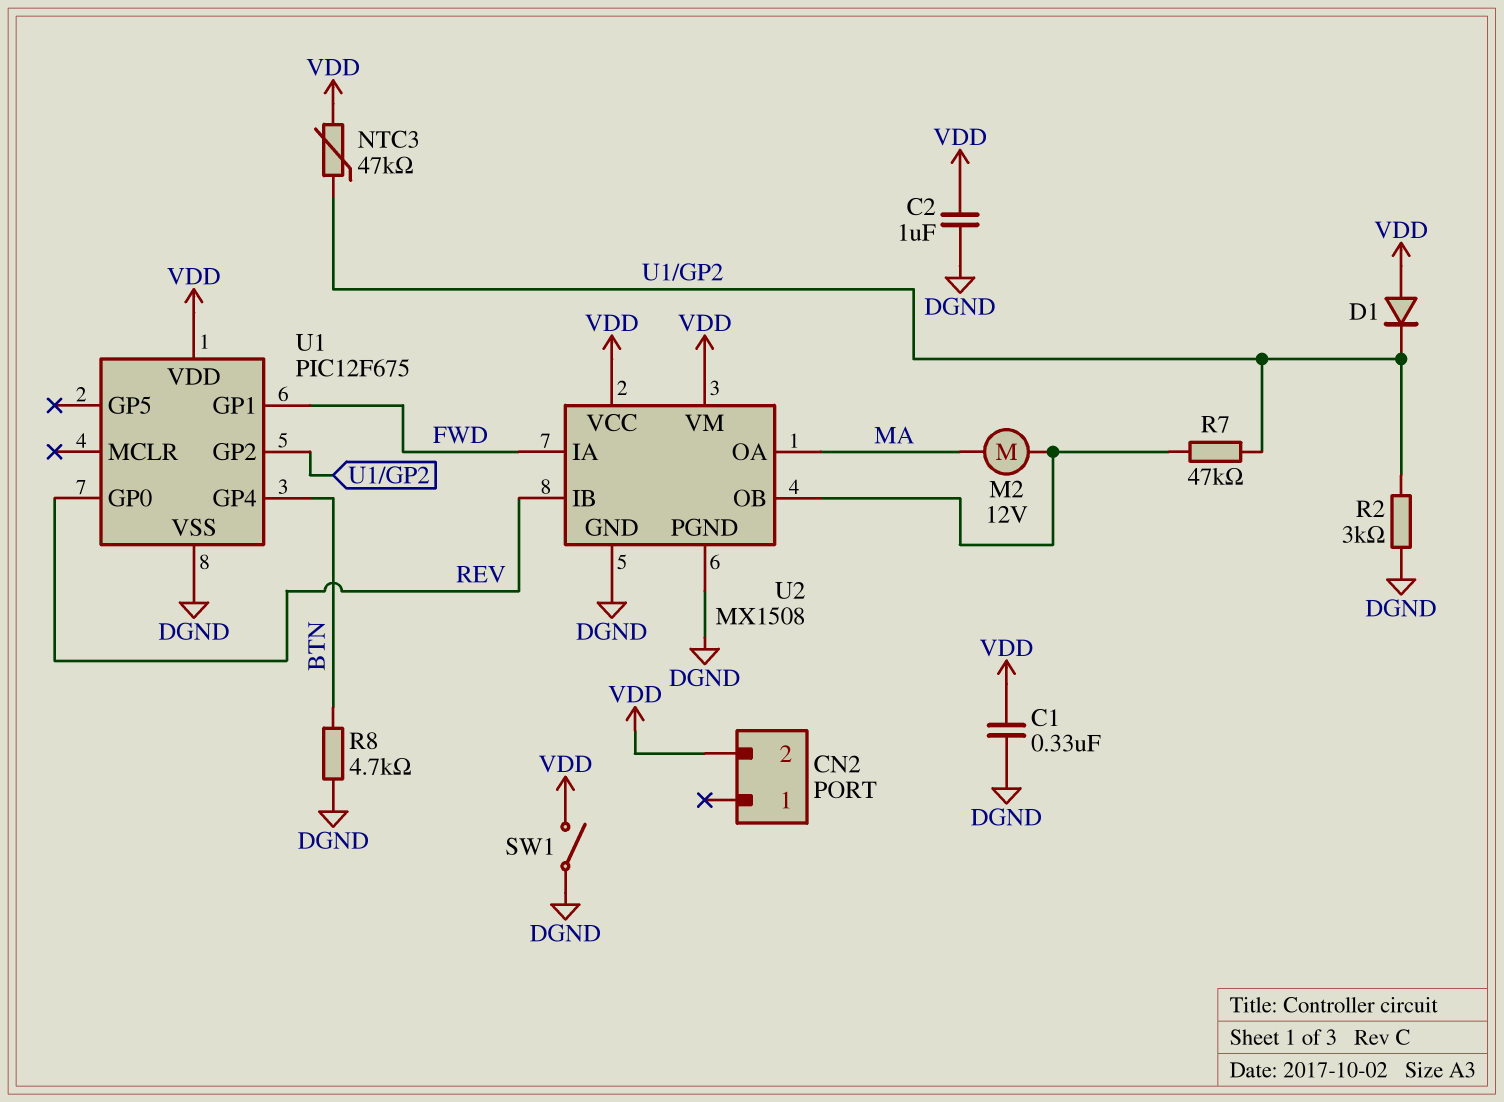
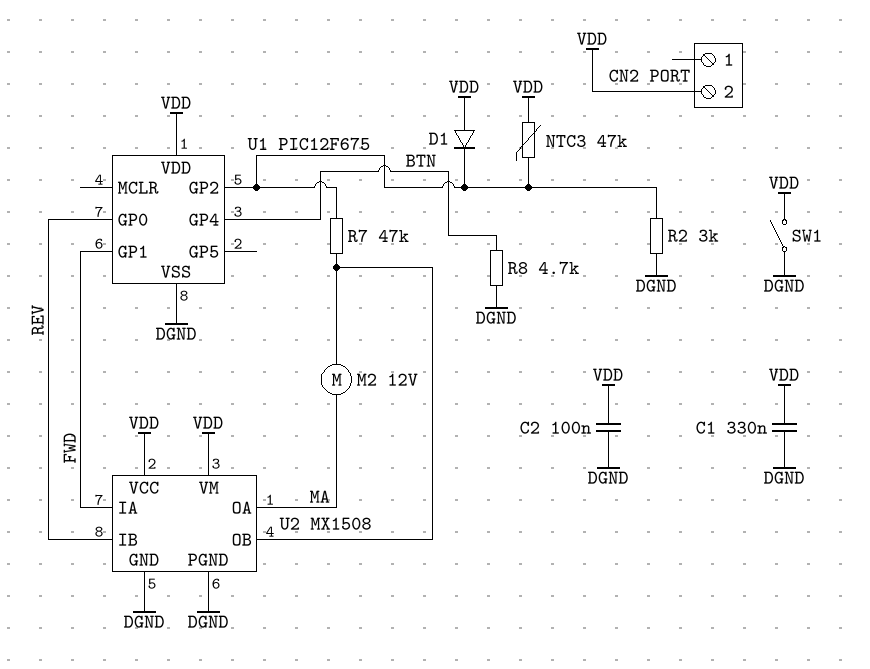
C2: 1uF (DGND, VDD) -> 100nF (DGND, VDD)

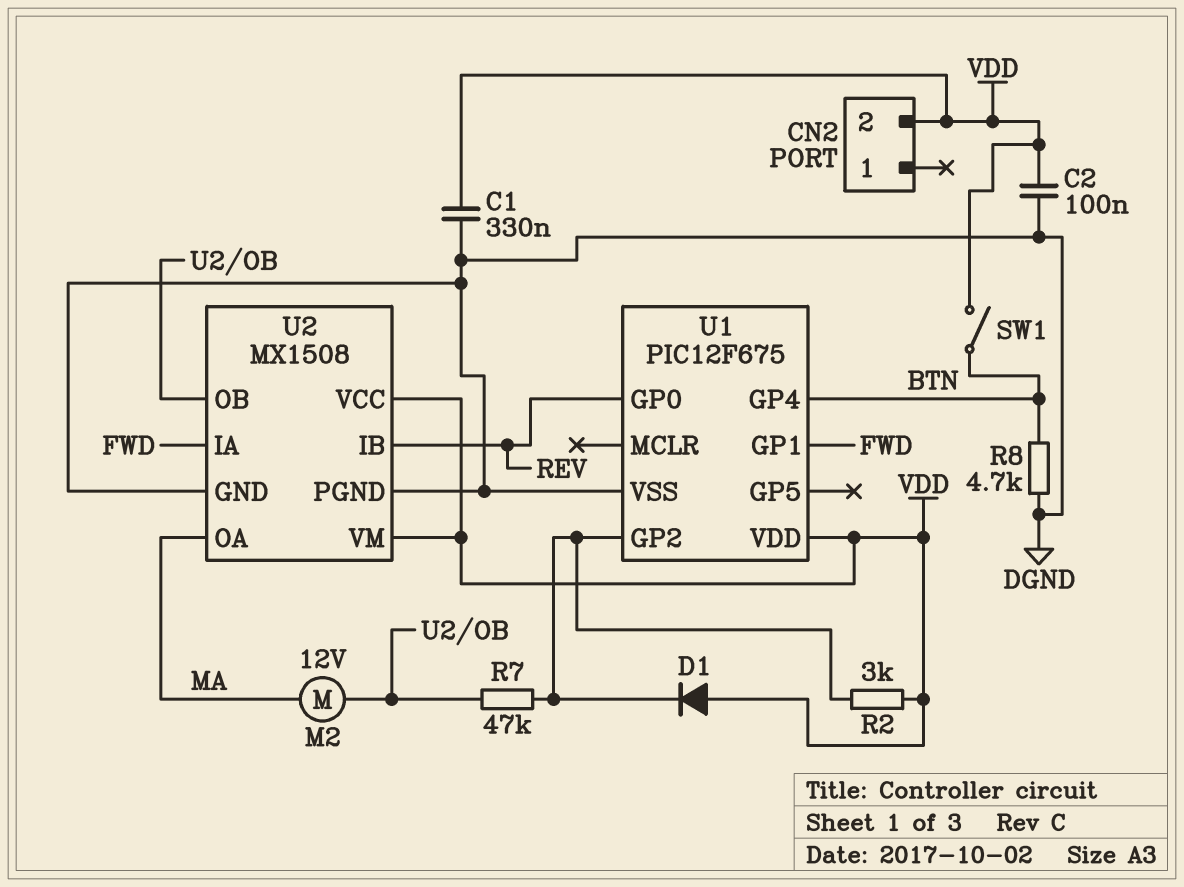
NTC3: 47k (U1/GP2, VDD) -> none
R2: 3k (DGND, U1/GP2) -> 3k (U1/GP2, VDD)
SW1: switch (DGND, VDD) -> switch (BTN, VDD)

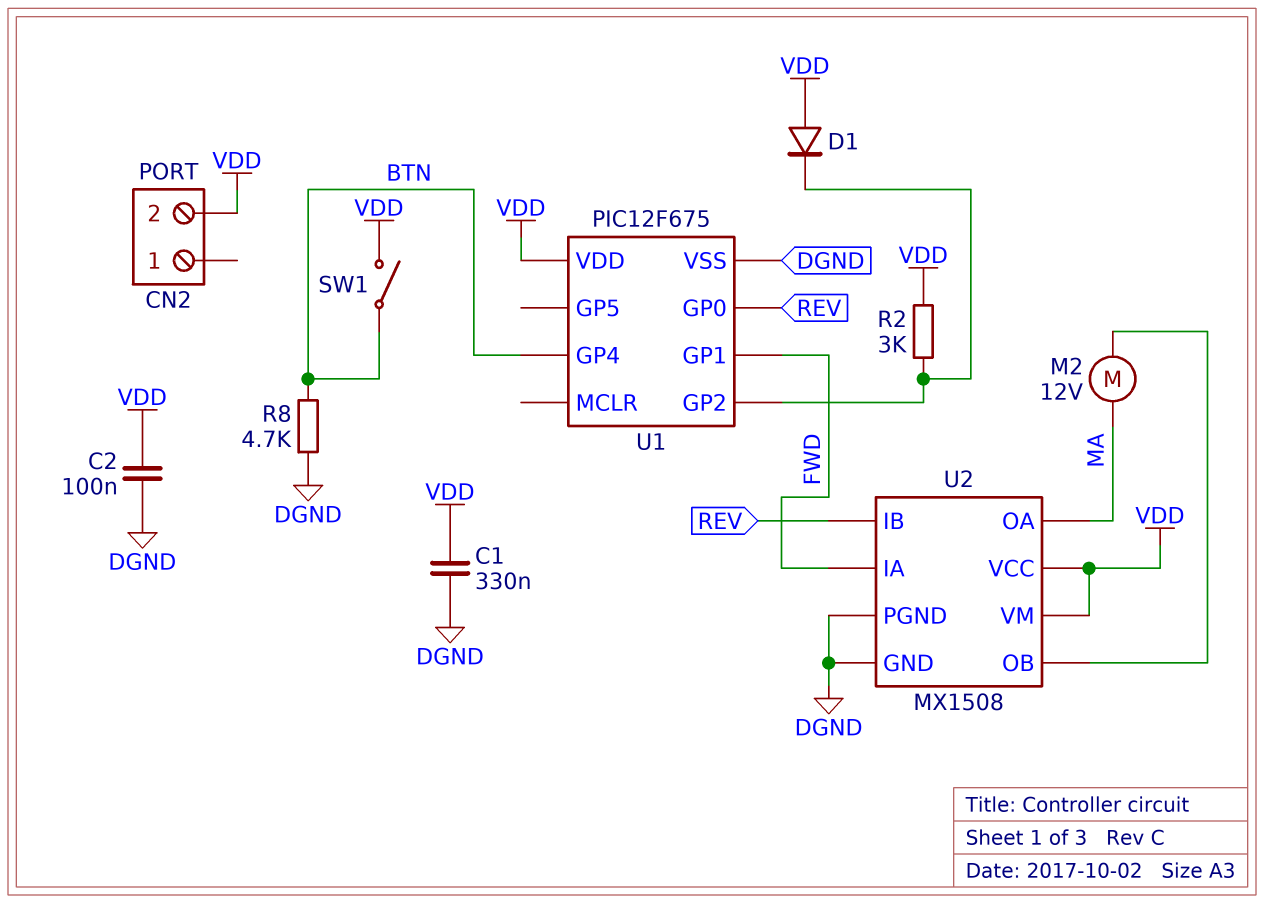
R7: 47k (U1/GP2, U2/OB) -> none

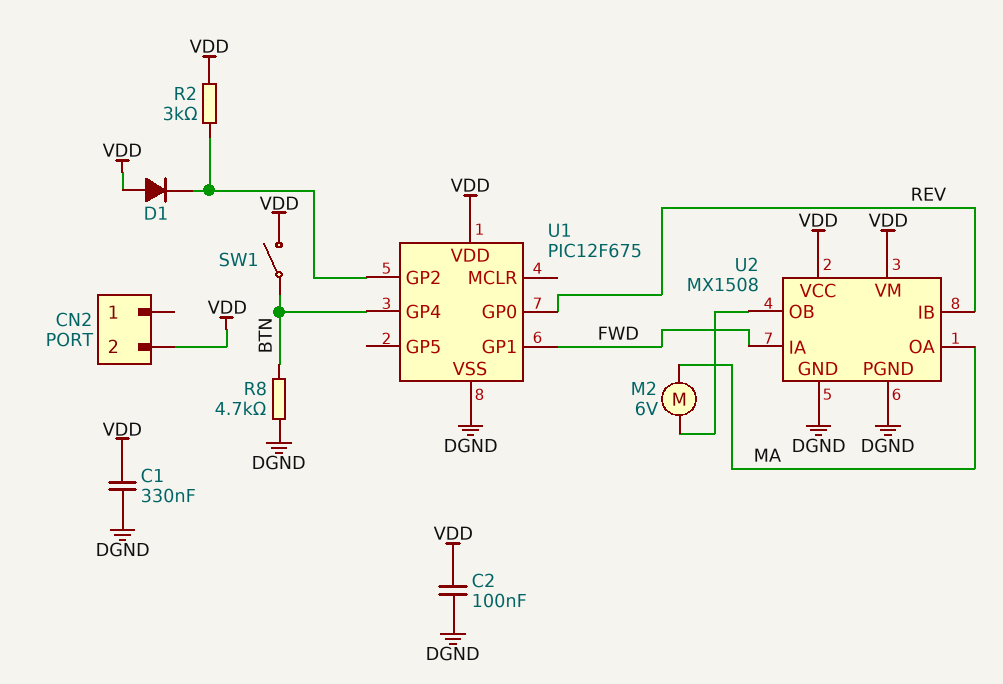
M2: motor 12V (MA, U2/OB) -> motor 6V (MA, U2/OB)

